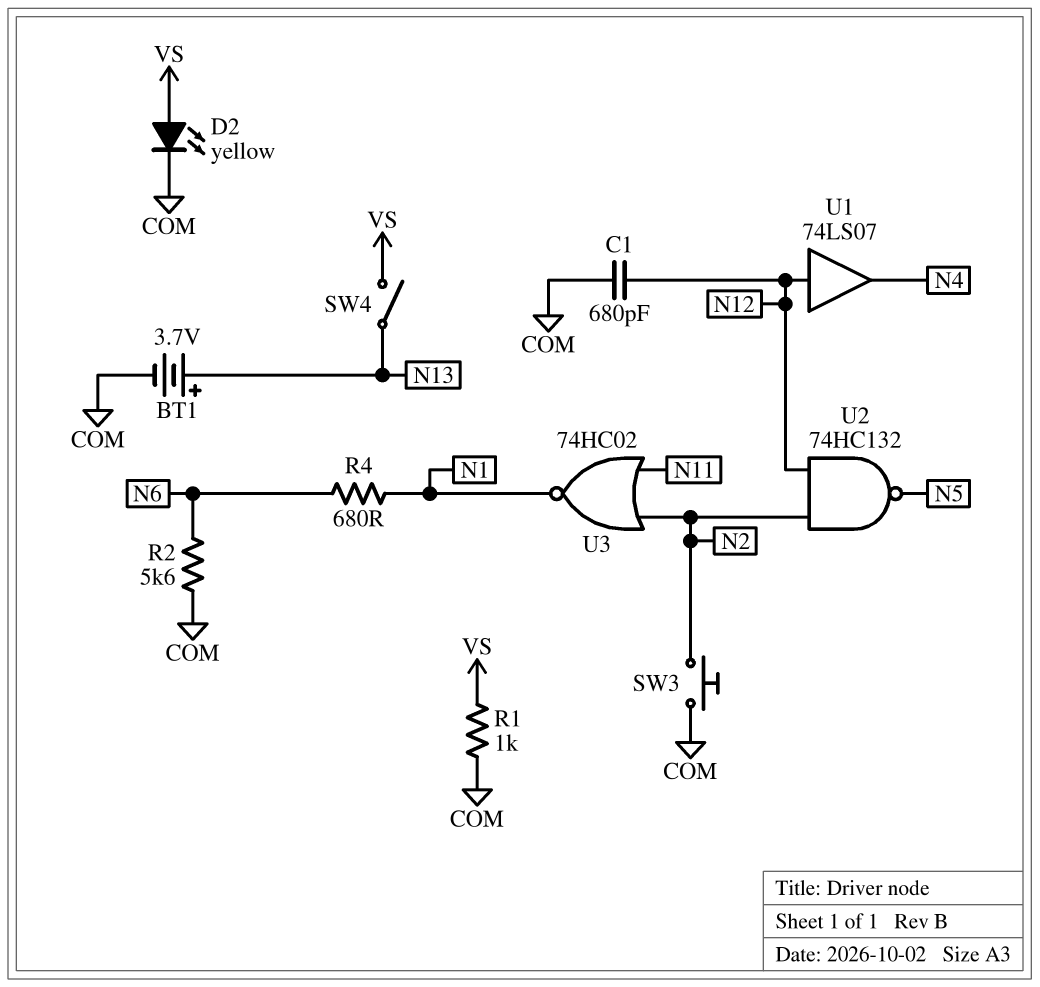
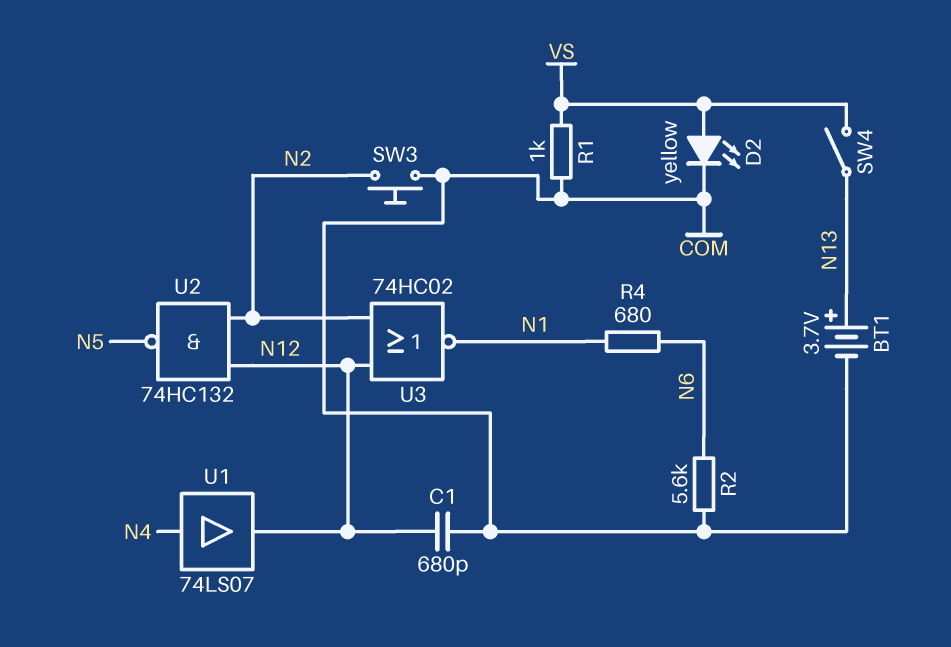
U1: buffer 74LS07 (in N12, out N4) -> buffer 74LS07 (in N4, out N12)
U3: NOR 74HC02 (in N2, in N11, out N1) -> NOR 74HC02 (in N2, in N12, out N1)

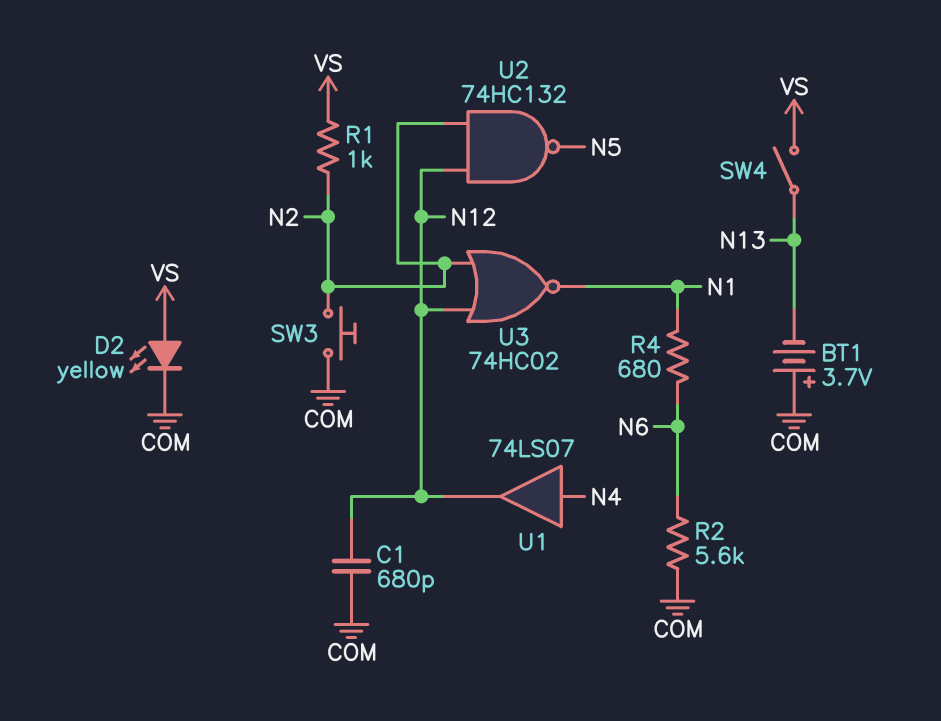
BT1: 3.7V (plus N13, minus COM) -> 3.7V (plus COM, minus N13)
R1: 1k (COM, VS) -> 1k (N2, VS)

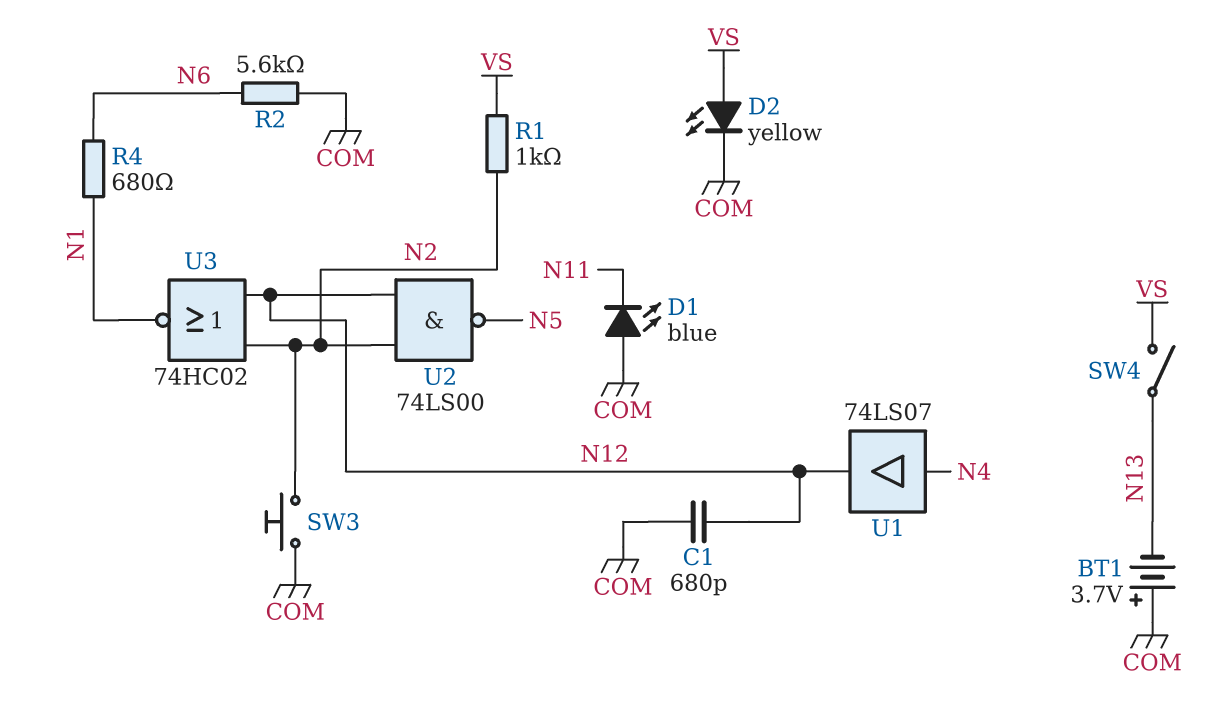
D1: none -> LED blue (A COM, K N11)
U2: NAND 74HC132 (in N2, in N12, out N5) -> NAND 74LS00 (in N2, in N12, out N5)

